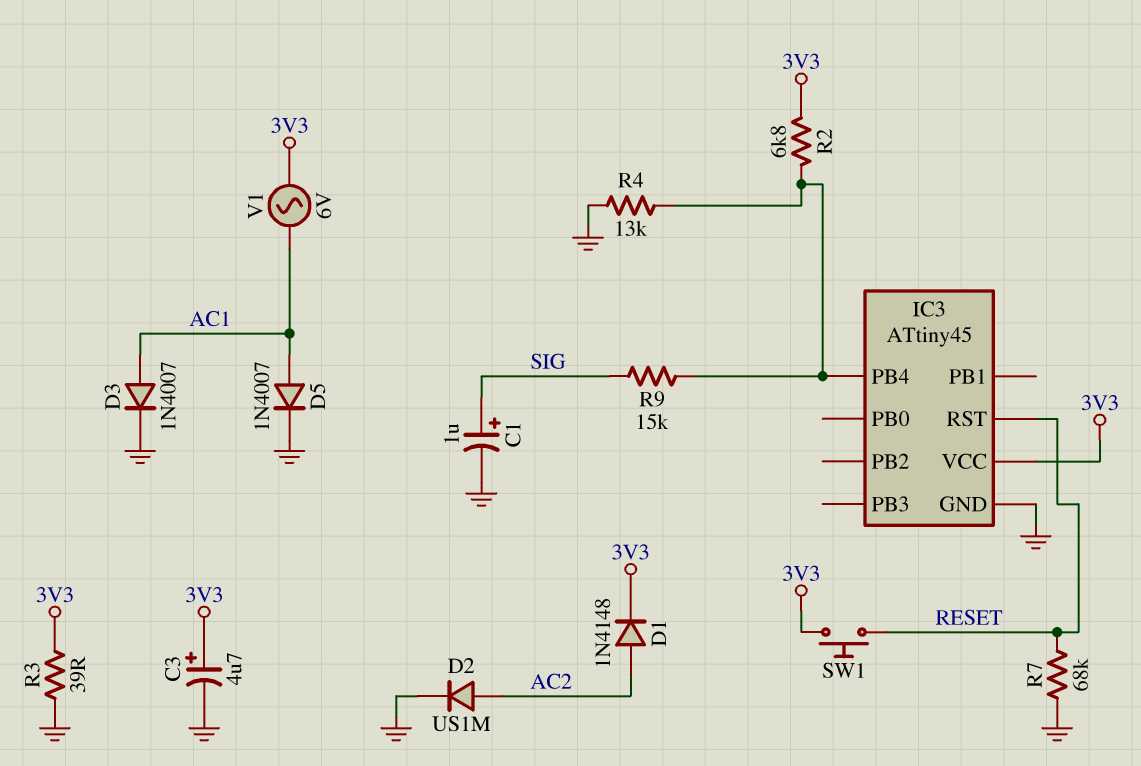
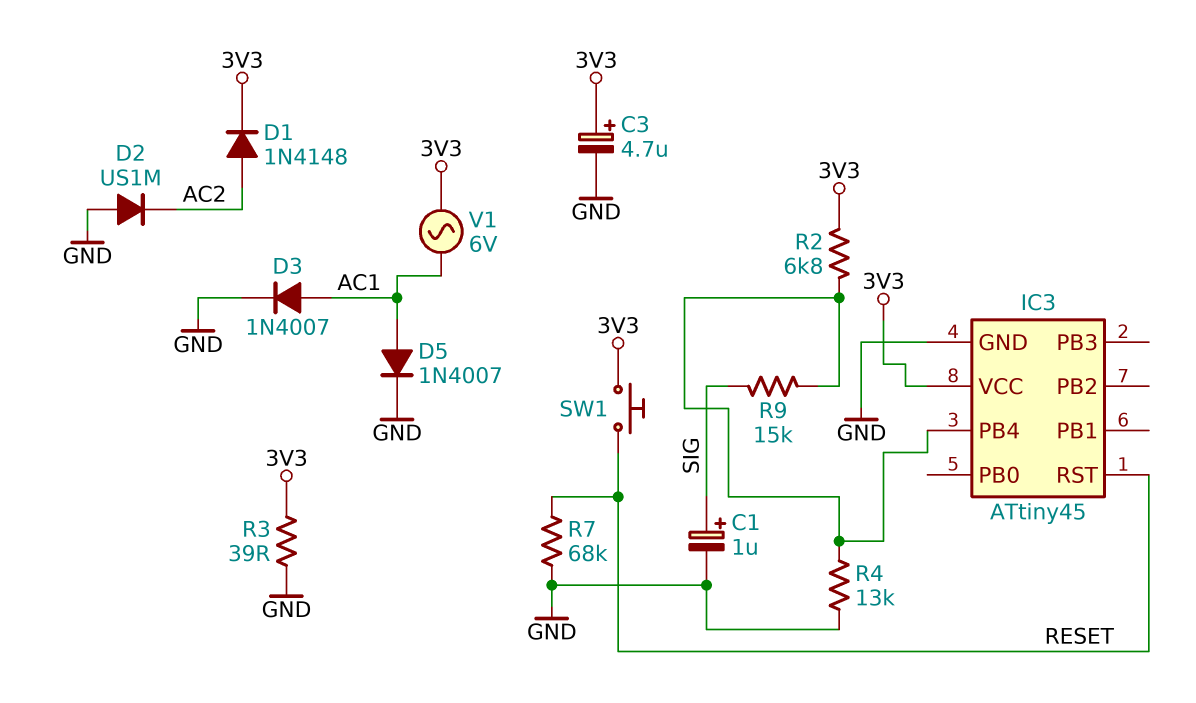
D2: diode US1M (A AC2, K GND) -> diode US1M (A GND, K AC2)

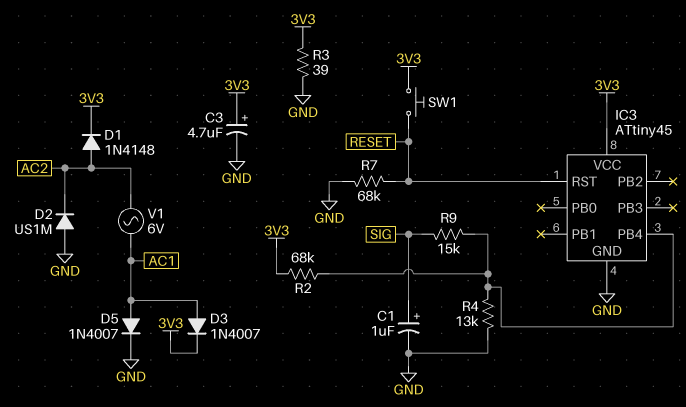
D3: diode 1N4007 (A AC1, K GND) -> diode 1N4007 (A AC1, K 3V3)
R2: 6.8k (3V3, IC3/PB4) -> 68k (3V3, IC3/PB4)
V1: AC 6V (3V3, AC1) -> AC 6V (AC1, AC2)

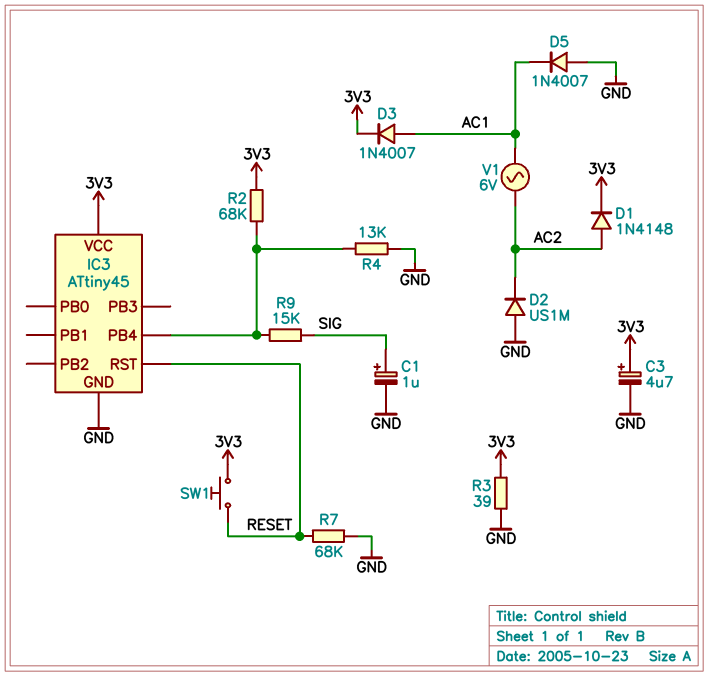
D5: diode 1N4007 (A AC1, K GND) -> diode 1N4007 (A GND, K AC1)

